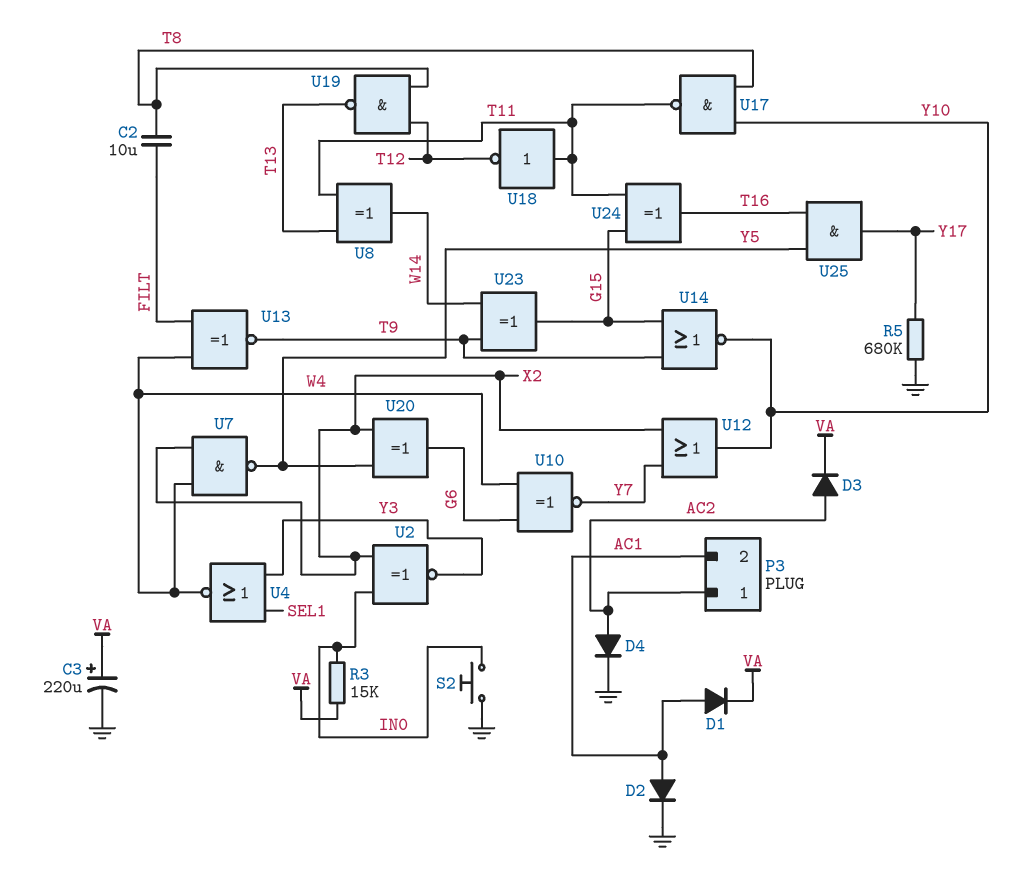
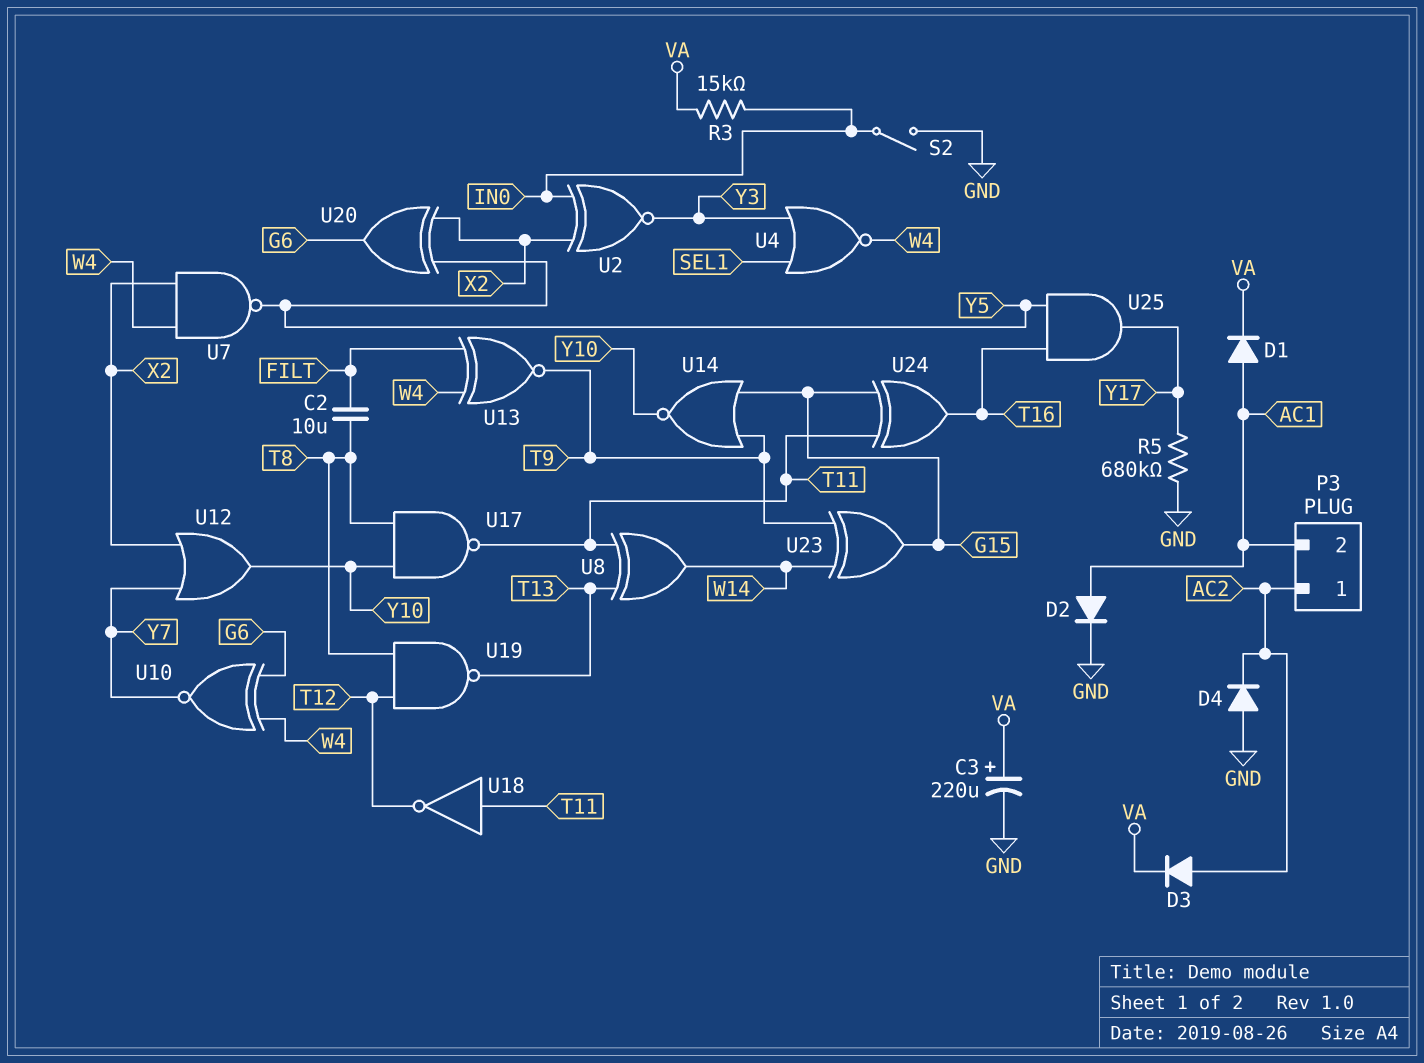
D4: diode (A AC2, K GND) -> diode (A GND, K AC2)
S2: button (GND, IN0) -> switch (GND, IN0)

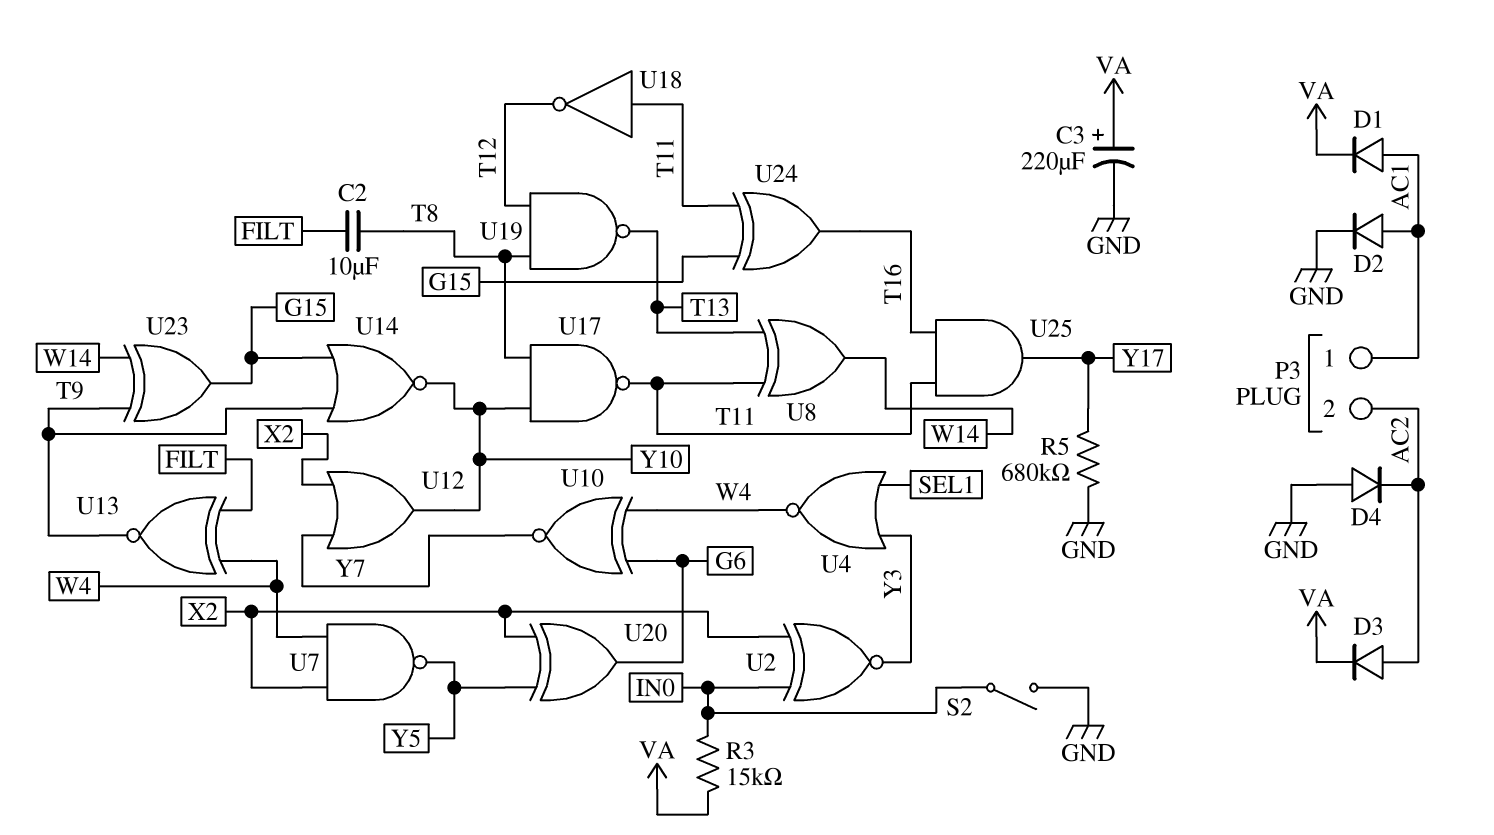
P3 pin 1: AC2 -> AC1
P3 pin 2: AC1 -> AC2
U25: AND (in T16, in Y5, out Y17) -> AND (in T11, in T16, out Y17)

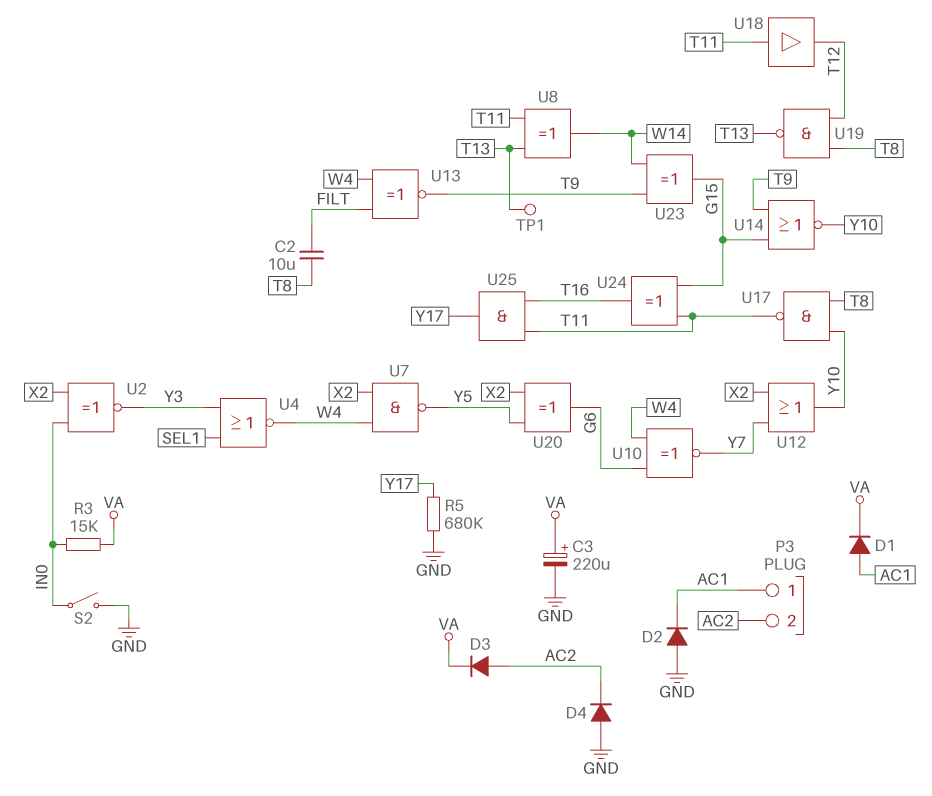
D2: diode (A AC1, K GND) -> diode (A GND, K AC1)
TP1: none -> test point (T13)
U18: NOT (in T11, out T12) -> buffer (in T11, out T12)

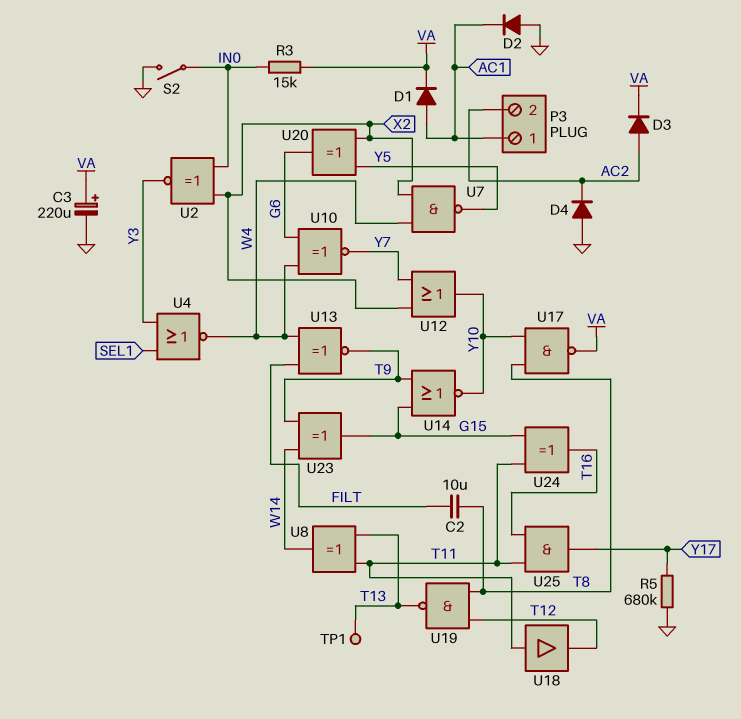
U17: NAND (in T8, in Y10, out T11) -> NAND (in T8, in Y10, out VA)

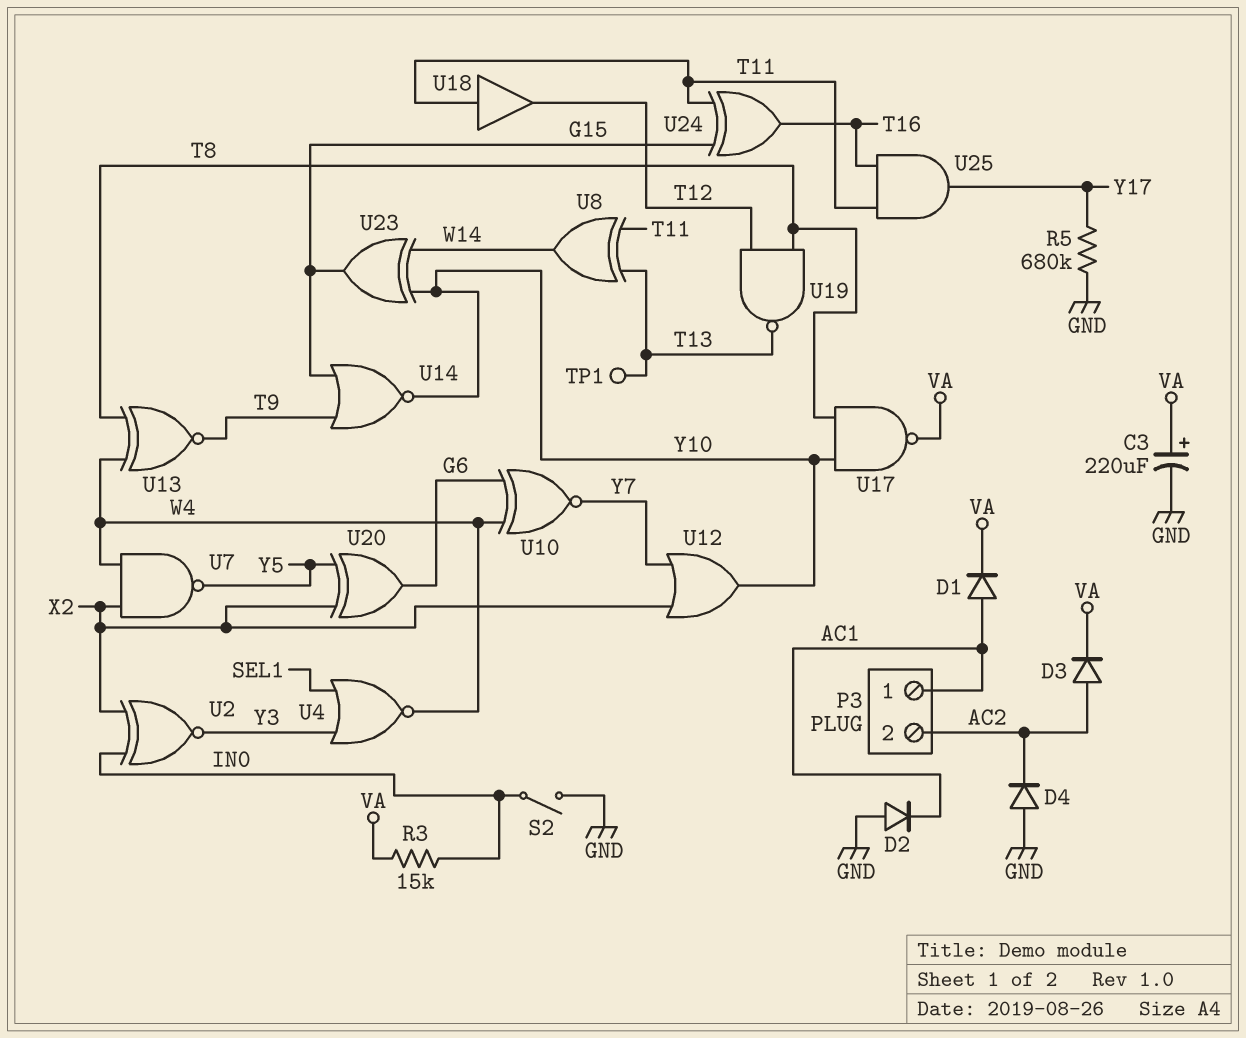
C2: 10uF (FILT, T8) -> none
U13: XNOR (in FILT, in W4, out T9) -> XNOR (in T8, in W4, out T9)
U23: XOR (in T9, in W14, out G15) -> XOR (in W14, in Y10, out G15)

